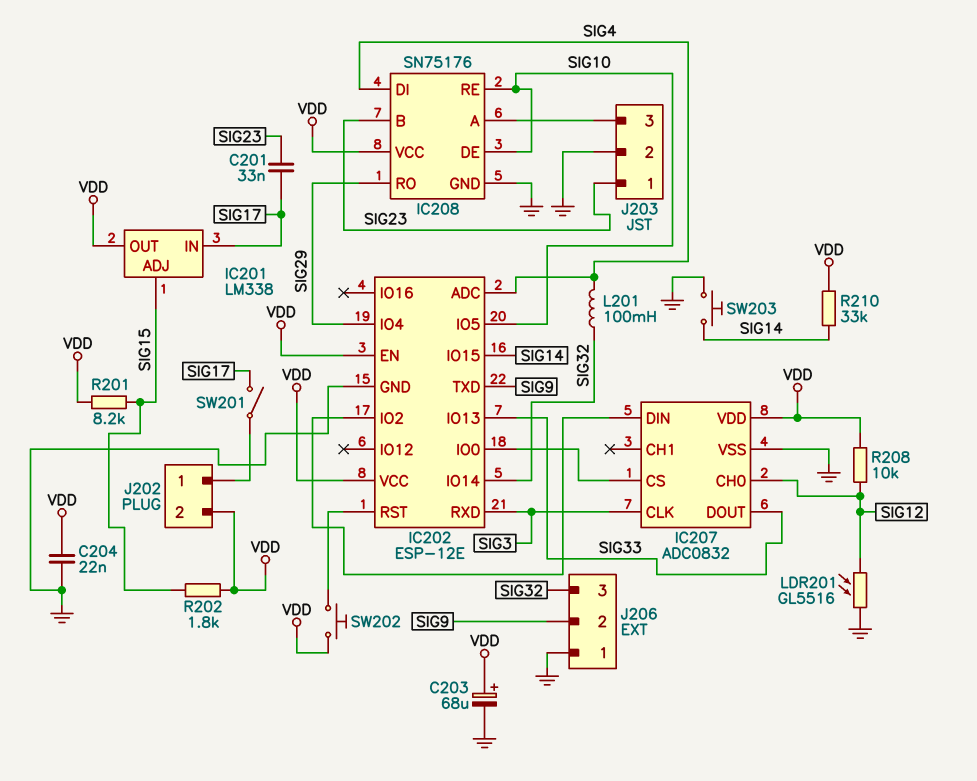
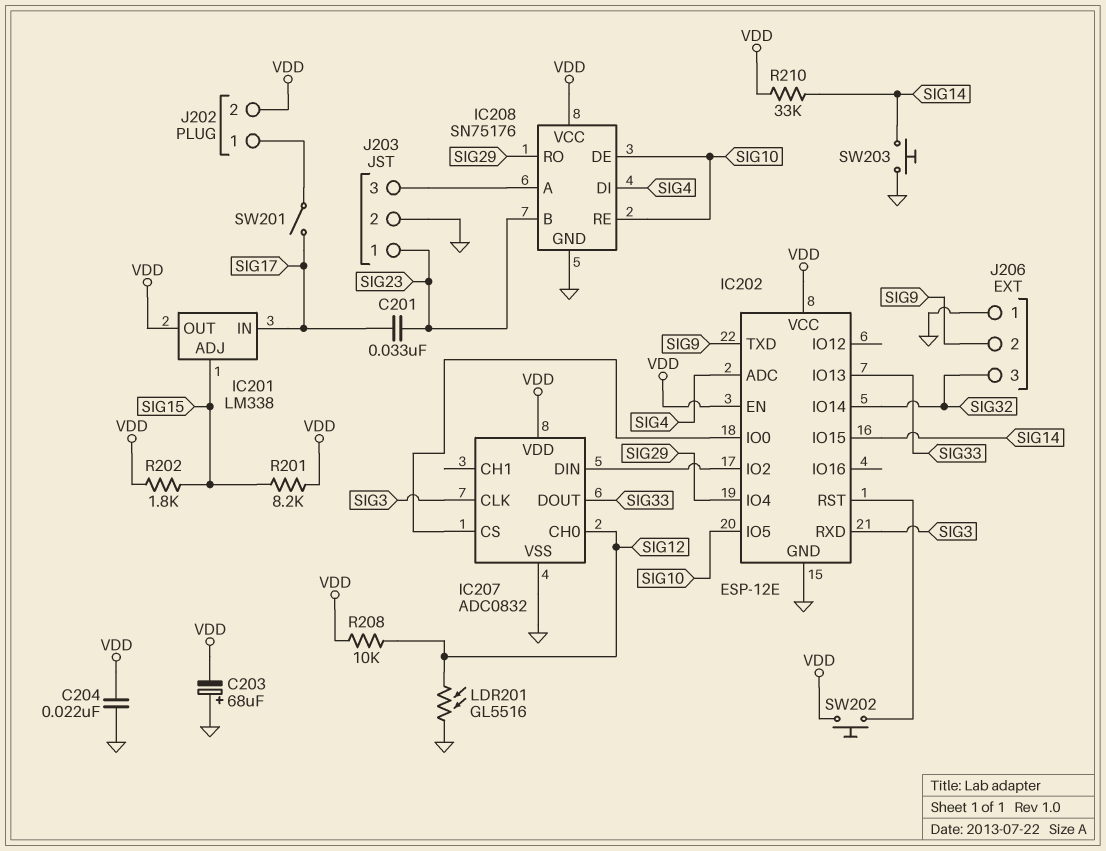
C203: 68uF (plus VDD, minus GND) -> 68uF (plus GND, minus VDD)
L201: 100mH (SIG4, SIG32) -> none

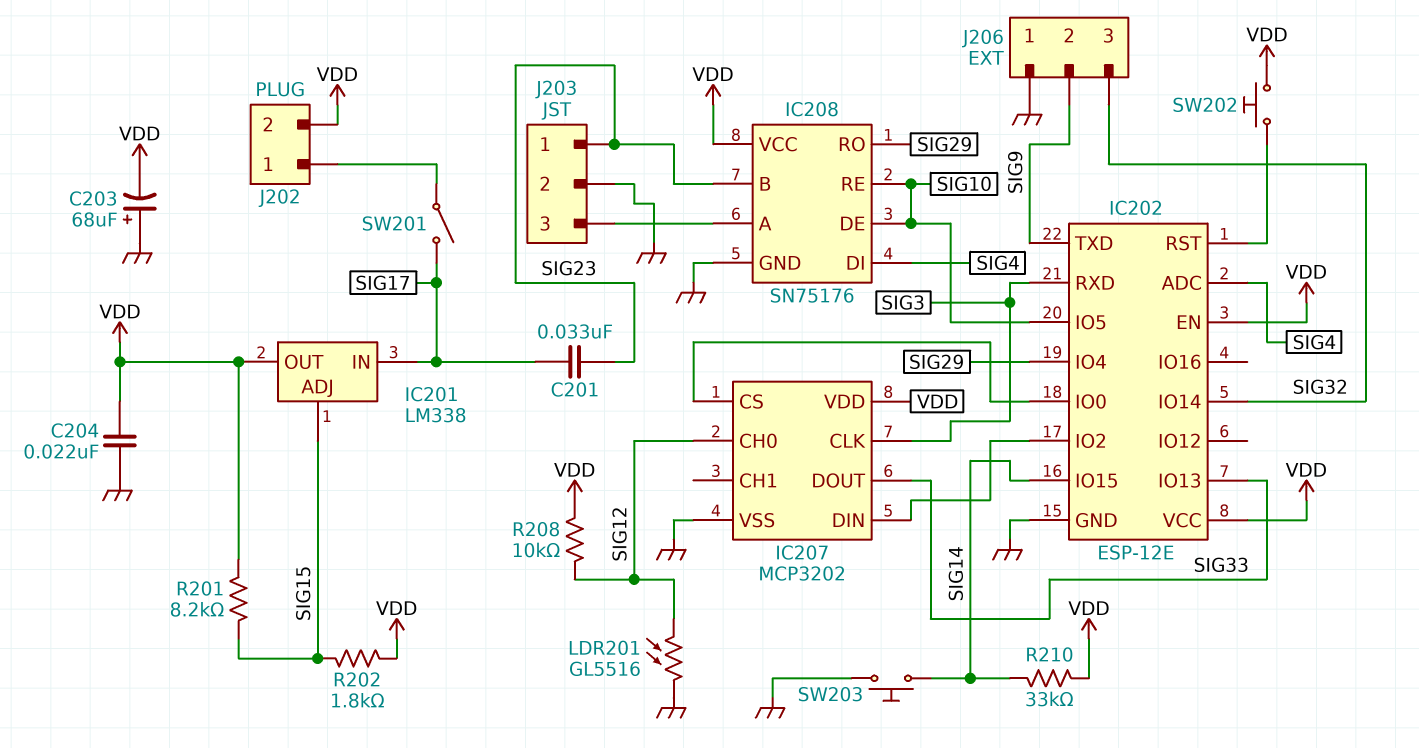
IC207: ADC0832 -> MCP3202

